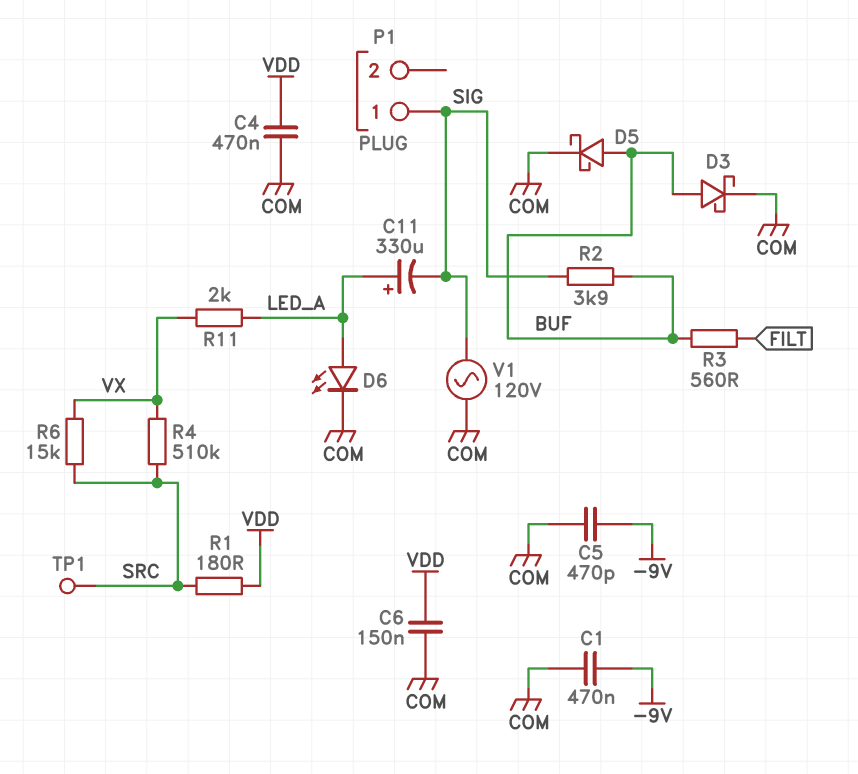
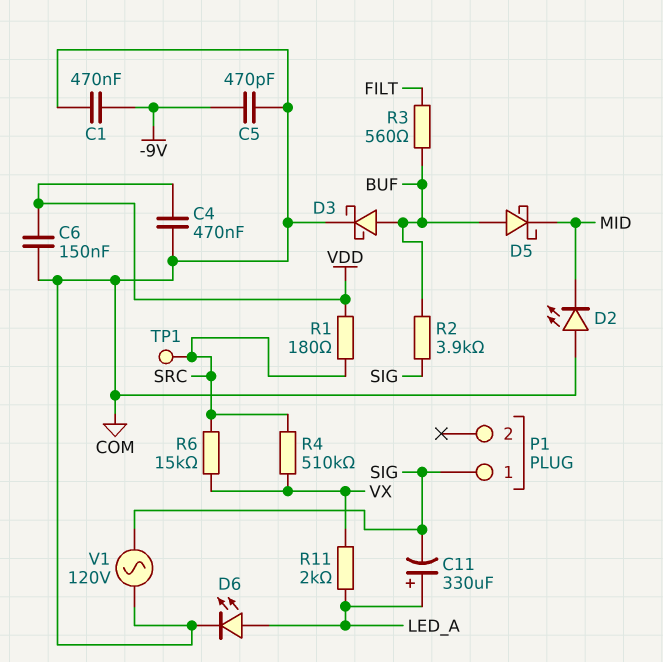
D2: none -> LED (A COM, K MID)
D5: schottky (A BUF, K COM) -> schottky (A BUF, K MID)

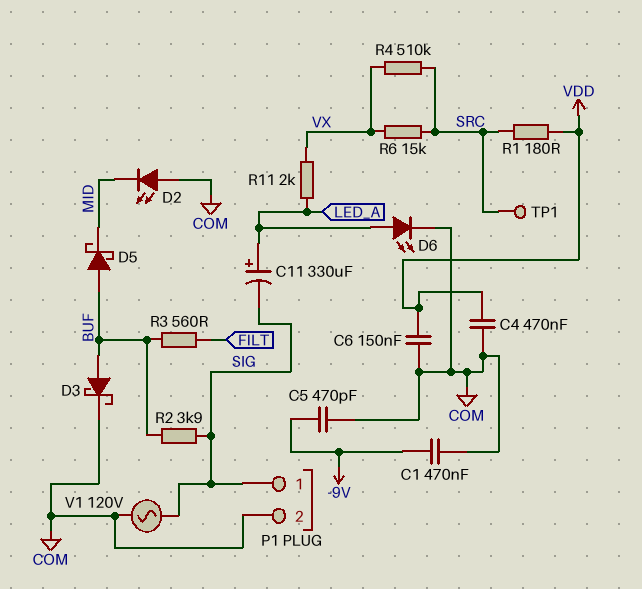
P1 pin 2: none -> COM

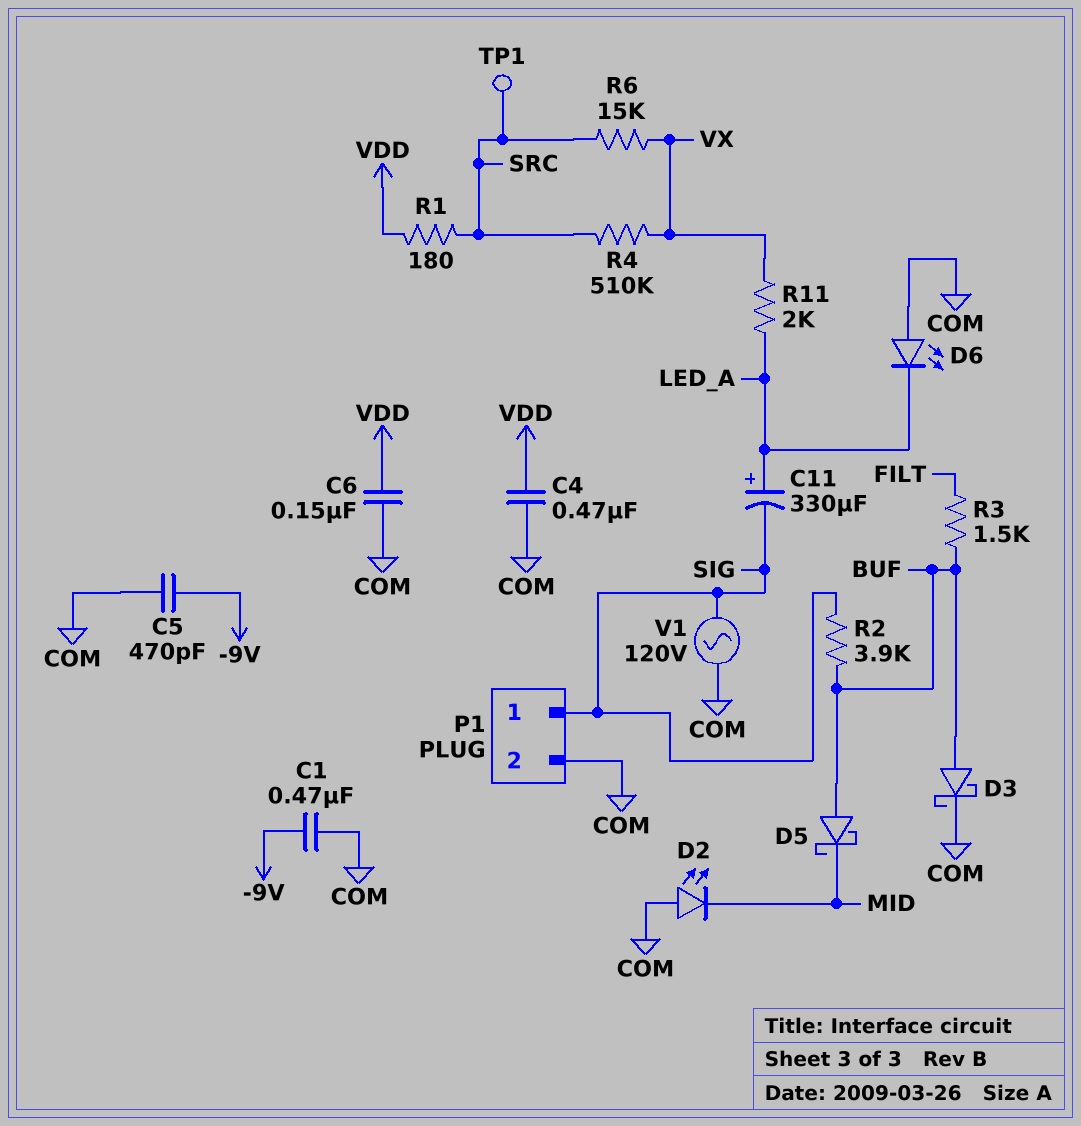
D6: LED (A LED_A, K COM) -> LED (A COM, K LED_A)
R3: 560 (BUF, FILT) -> 1.5k (BUF, FILT)

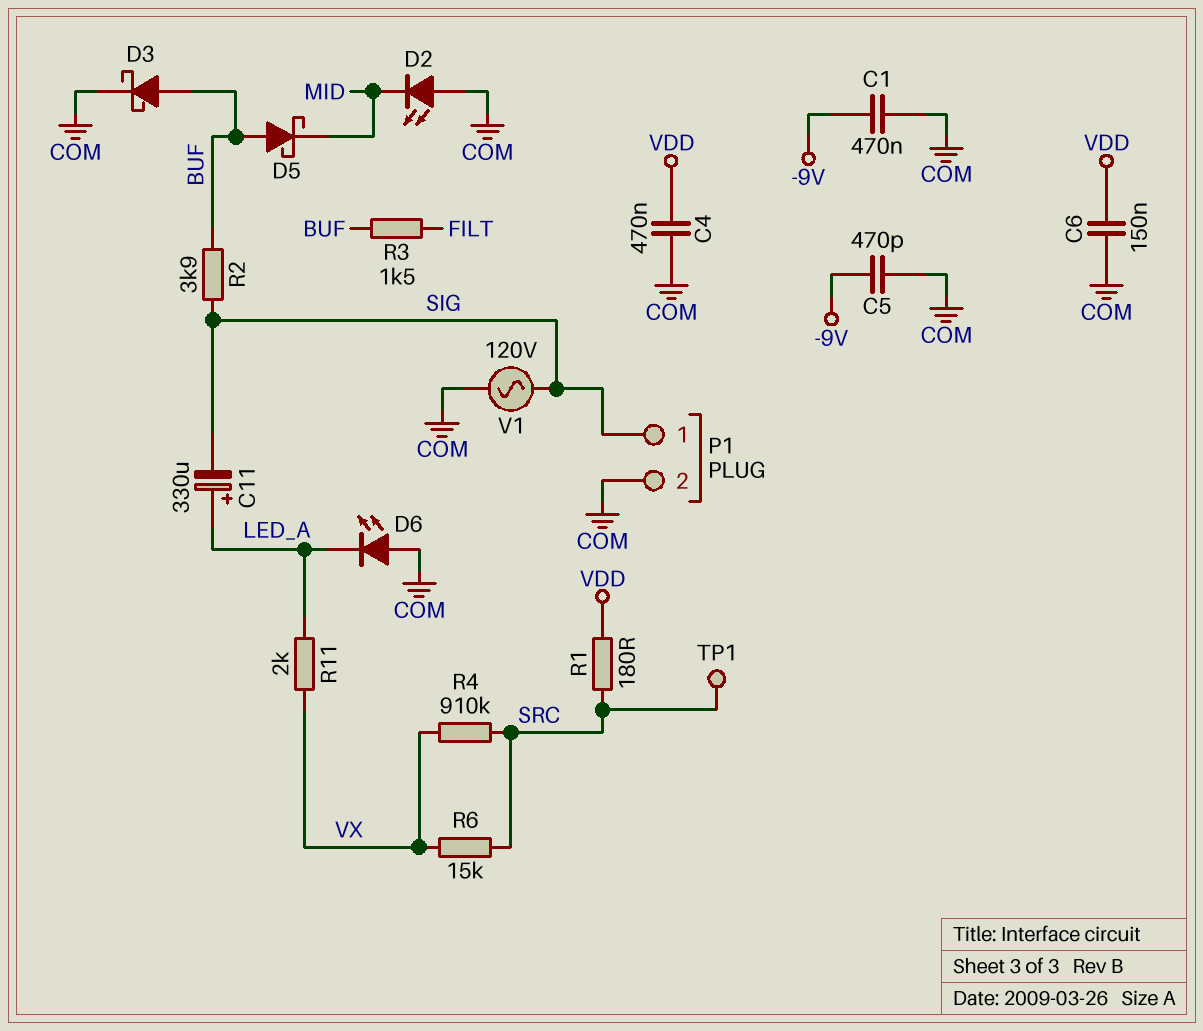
R4: 510k (SRC, VX) -> 910k (SRC, VX)

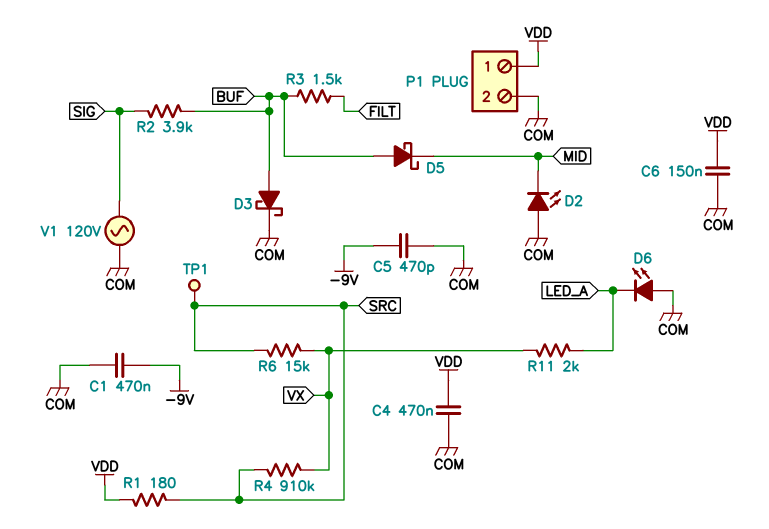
C11: 330uF (plus LED_A, minus SIG) -> none
P1 pin 1: SIG -> VDD

